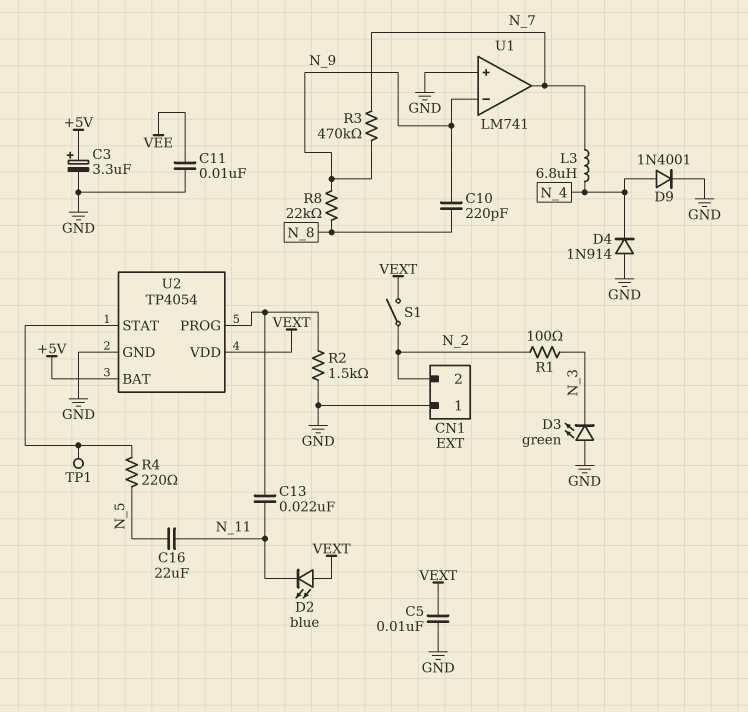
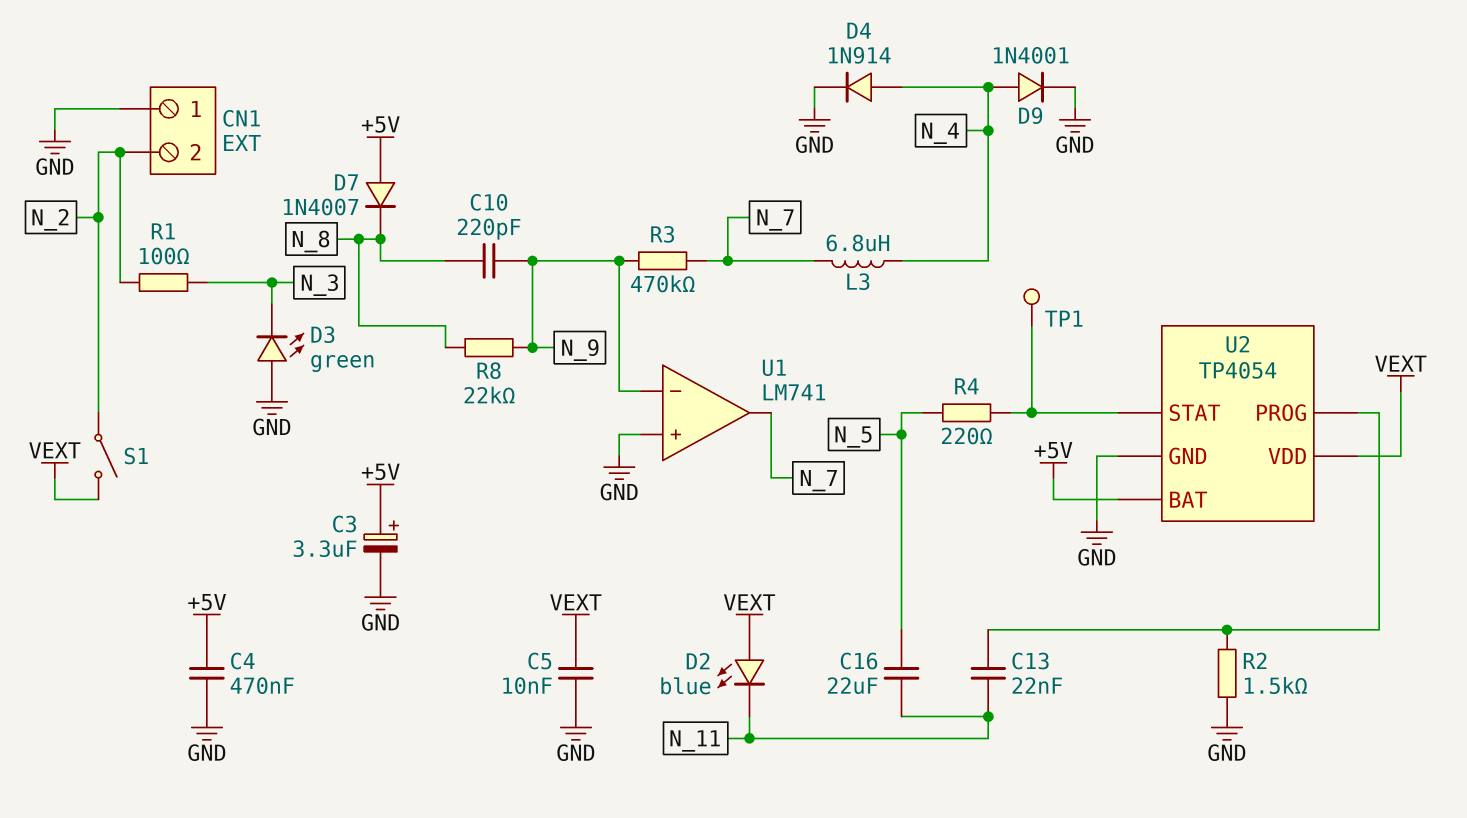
C4: none -> 470nF (+5V, GND)
C11: 10nF (GND, VEE) -> none
D4: diode 1N914 (A GND, K N_4) -> diode 1N914 (A N_4, K GND)
D7: none -> diode 1N4007 (A +5V, K N_8)

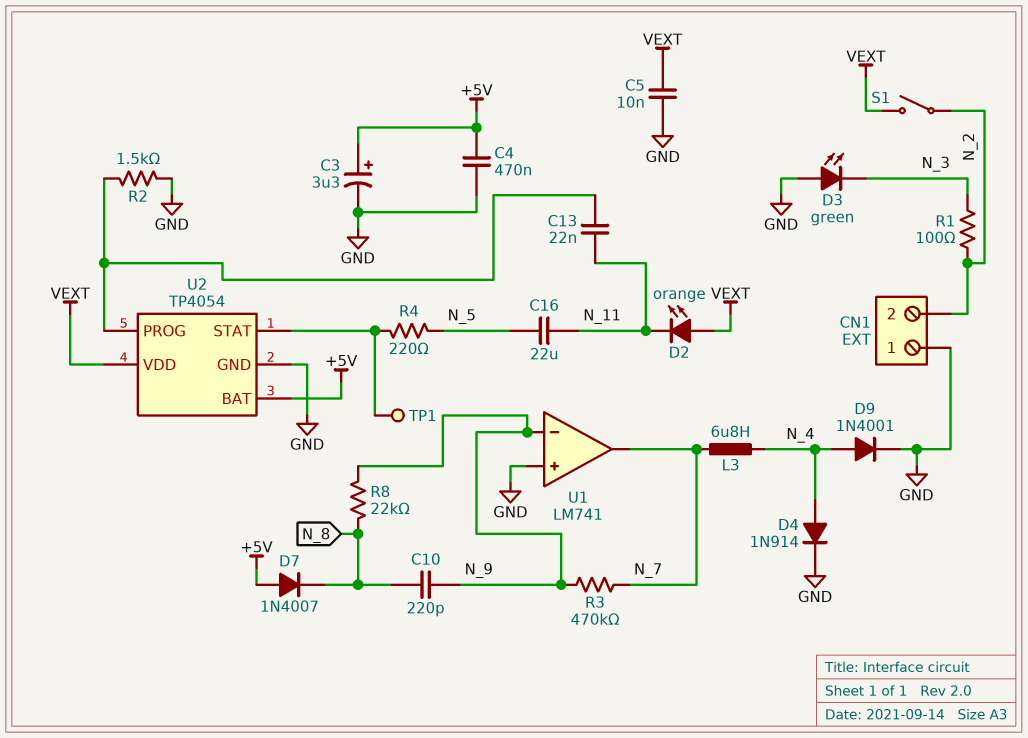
D2: LED blue (A VEXT, K N_11) -> LED orange (A VEXT, K N_11)

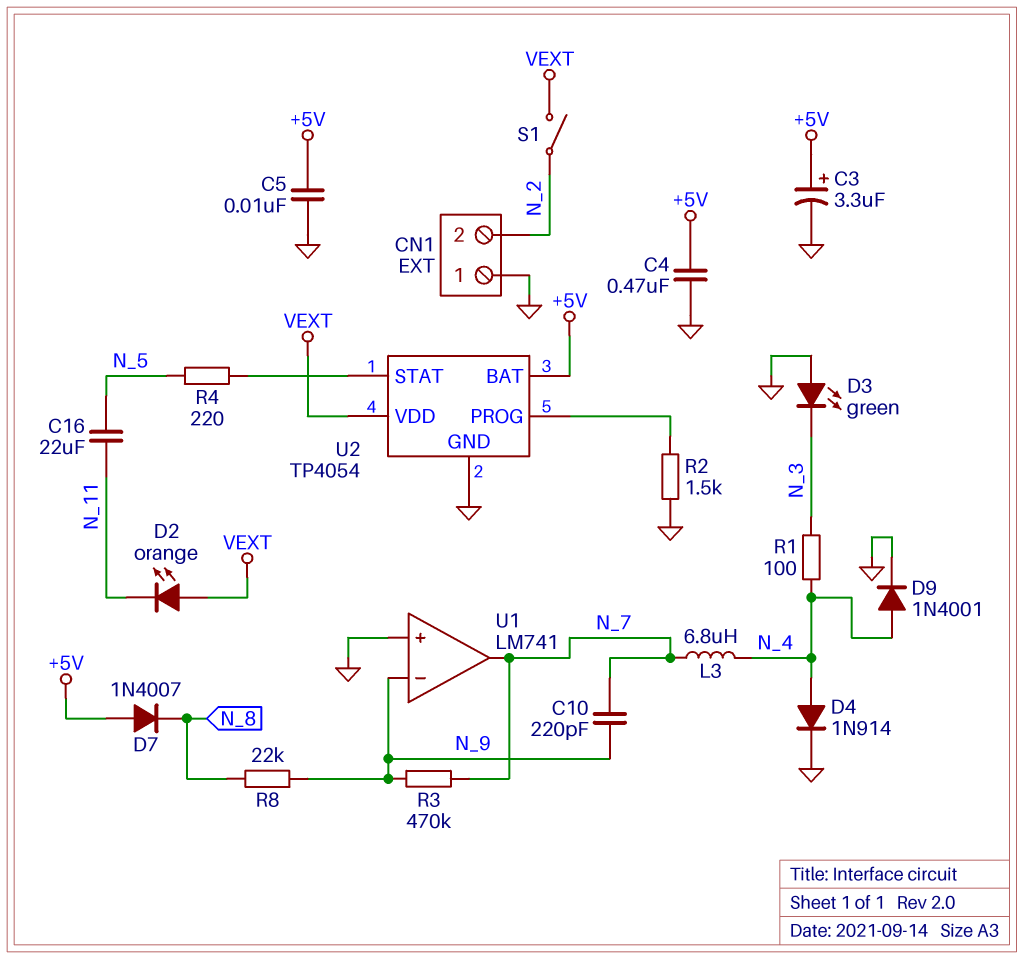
C5: 10nF (GND, VEXT) -> 10nF (+5V, GND)
C10: 220pF (N_8, N_9) -> 220pF (N_7, N_9)
C13: 22nF (N_11, U2/PROG) -> none
R1: 100 (N_2, N_3) -> 100 (N_3, N_4)
TP1: test point (U2/STAT) -> none

